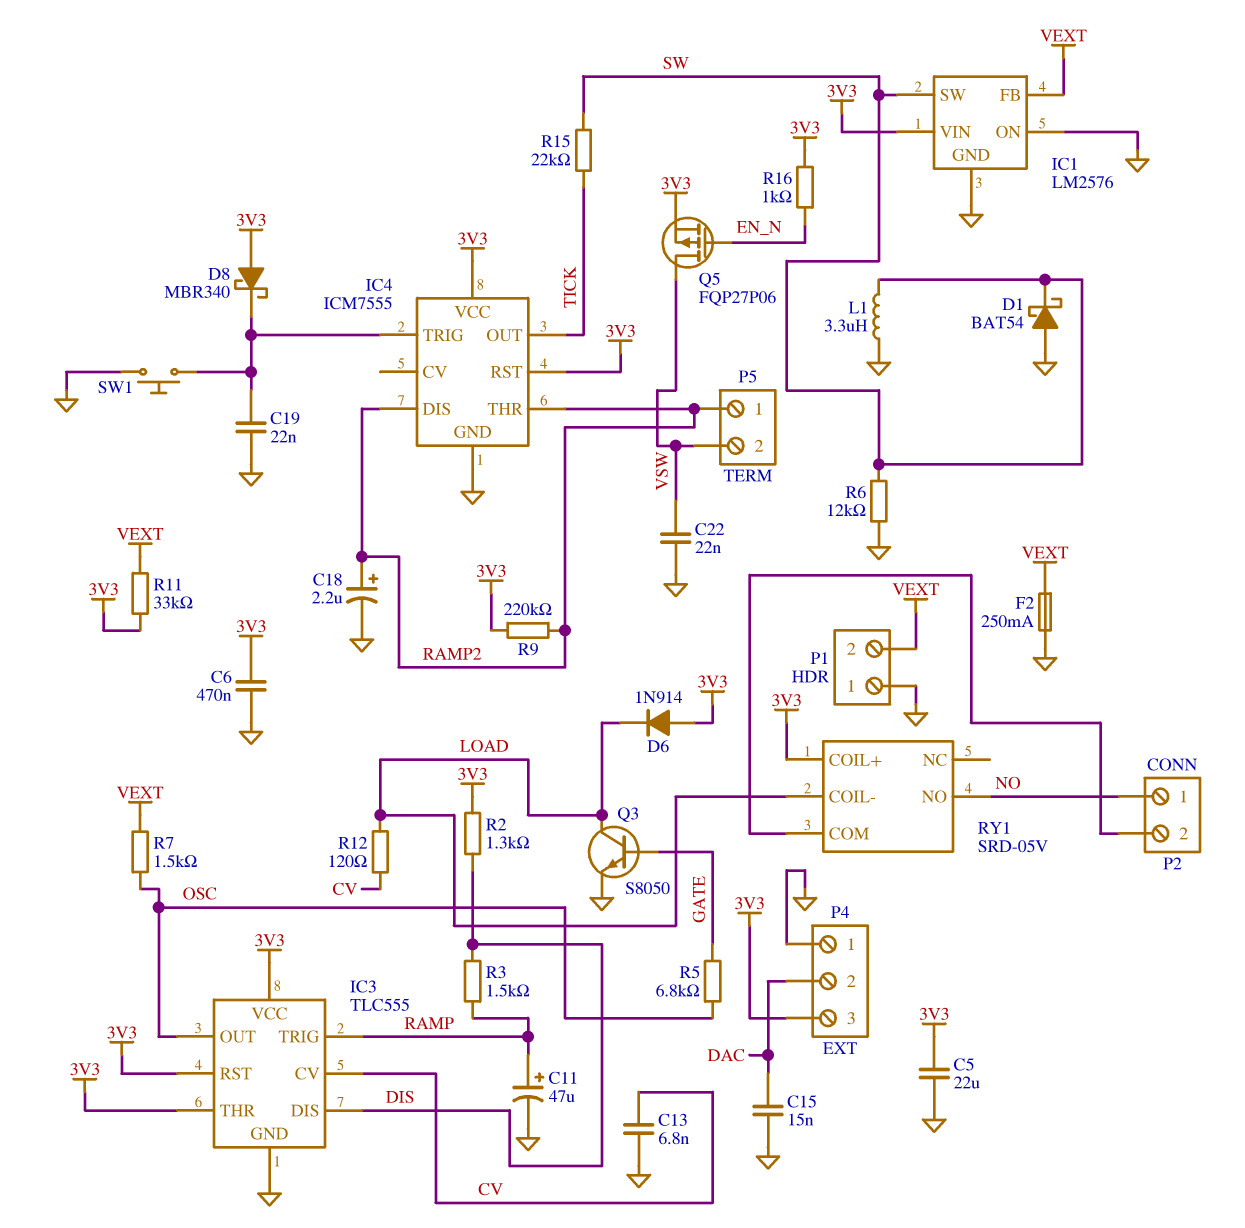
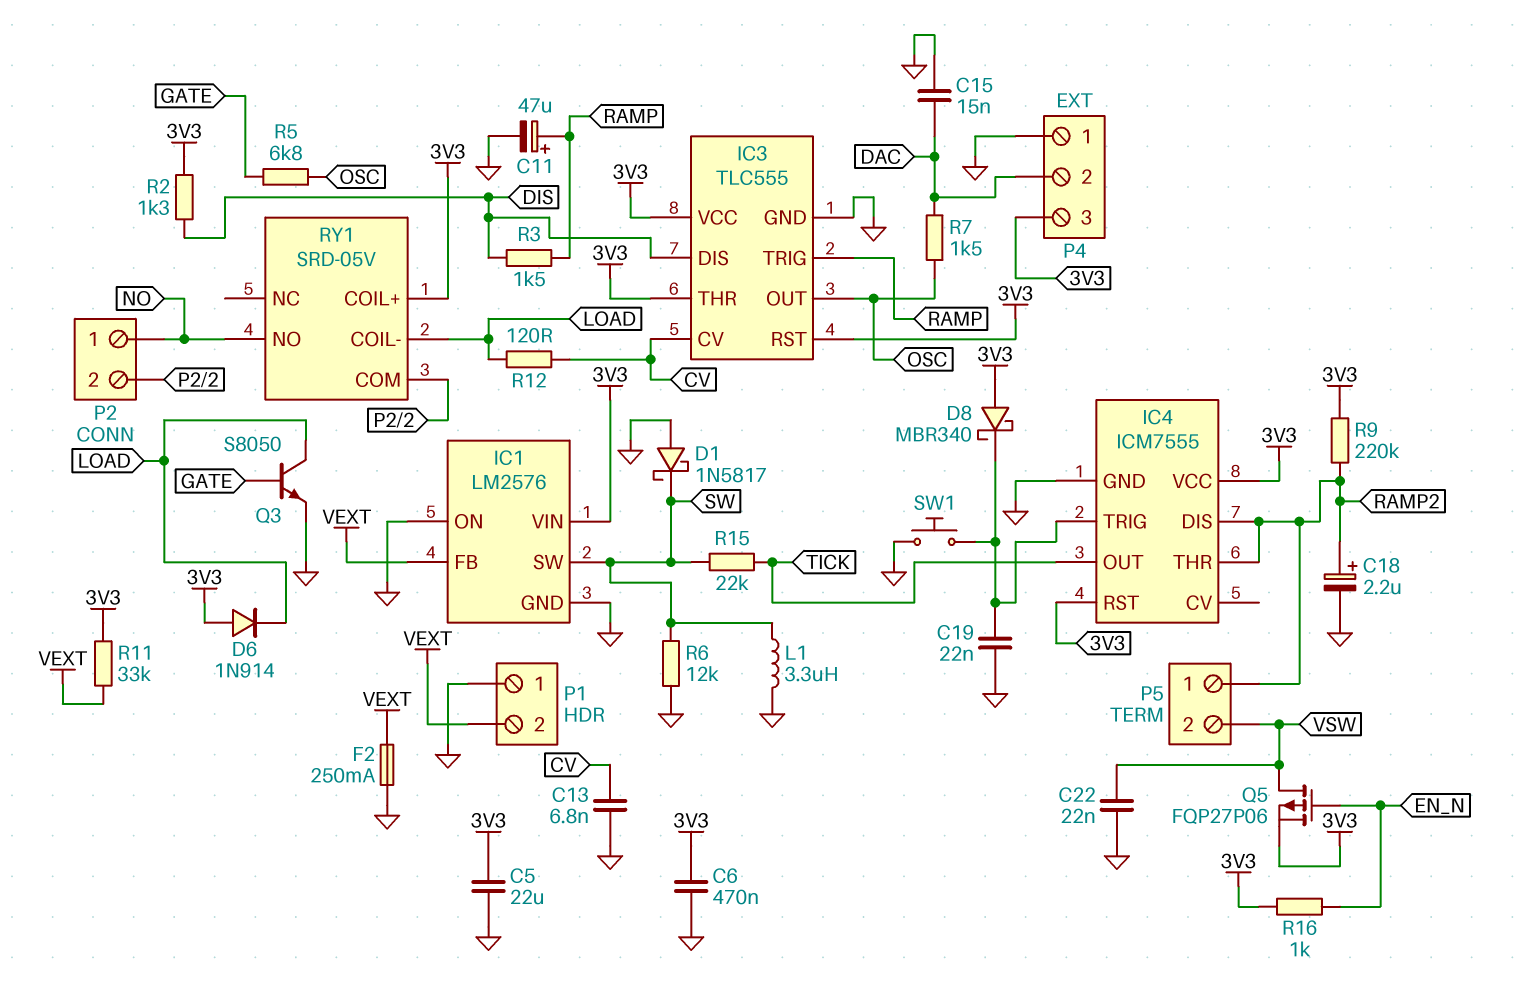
D1: schottky BAT54 (A GND, K SW) -> schottky 1N5817 (A GND, K SW)
R7: 1.5k (OSC, VEXT) -> 1.5k (DAC, OSC)

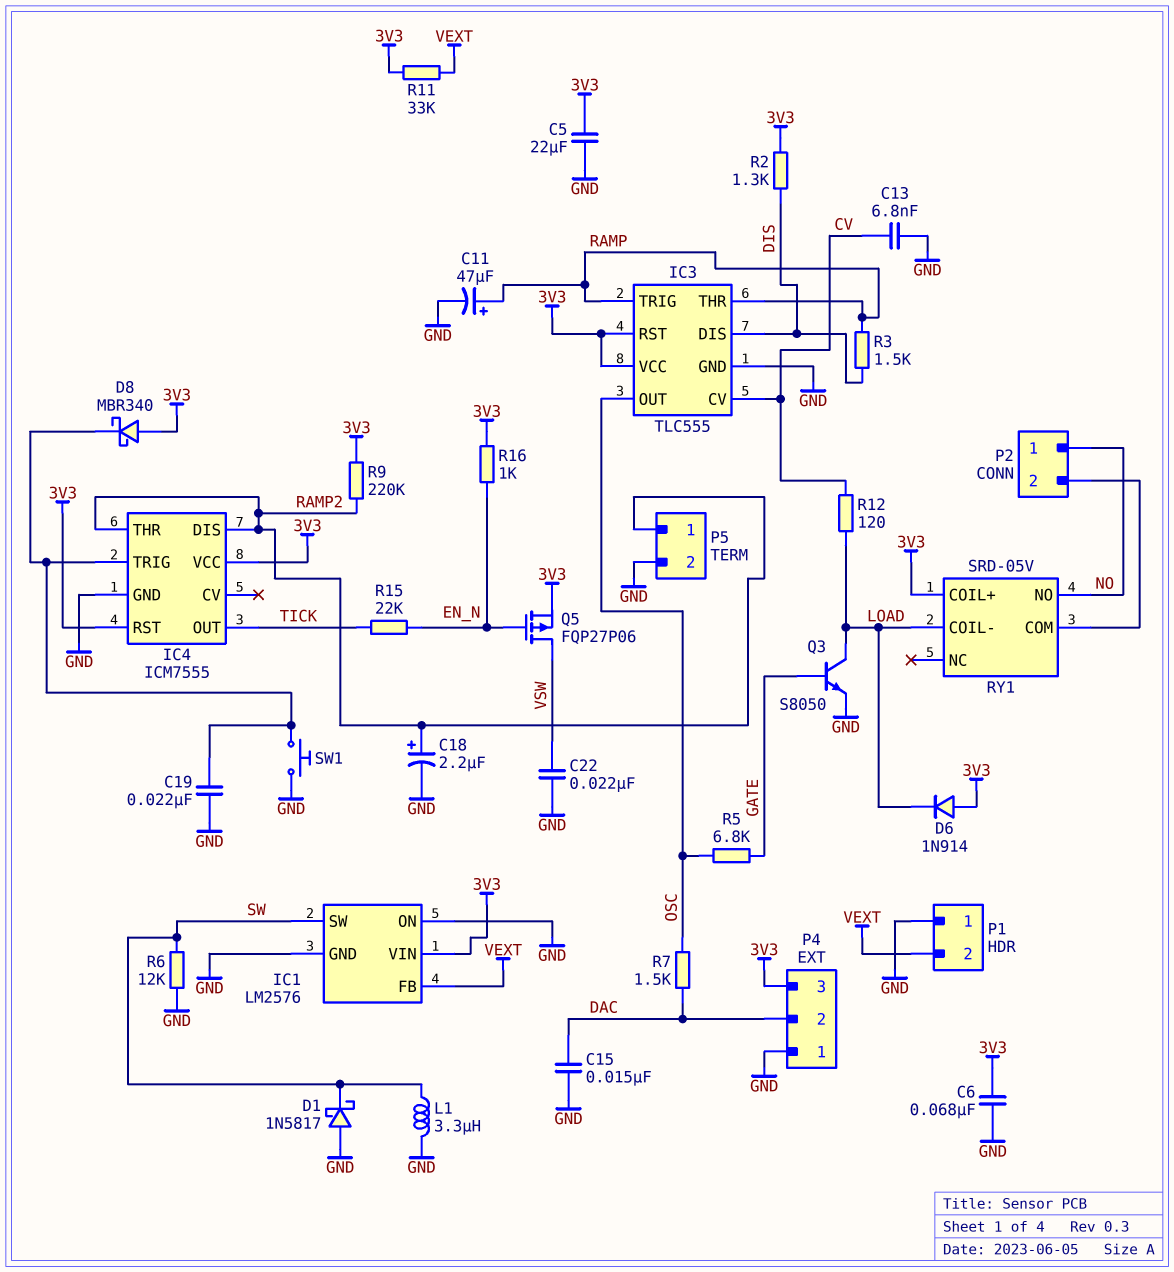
C6: 470nF (3V3, GND) -> 68nF (3V3, GND)
F2: 250mA (GND, VEXT) -> none
IC3 pin THR: 3V3 -> RAMP
P5 pin 2: VSW -> GND
R15: 22k (SW, TICK) -> 22k (EN_N, TICK)

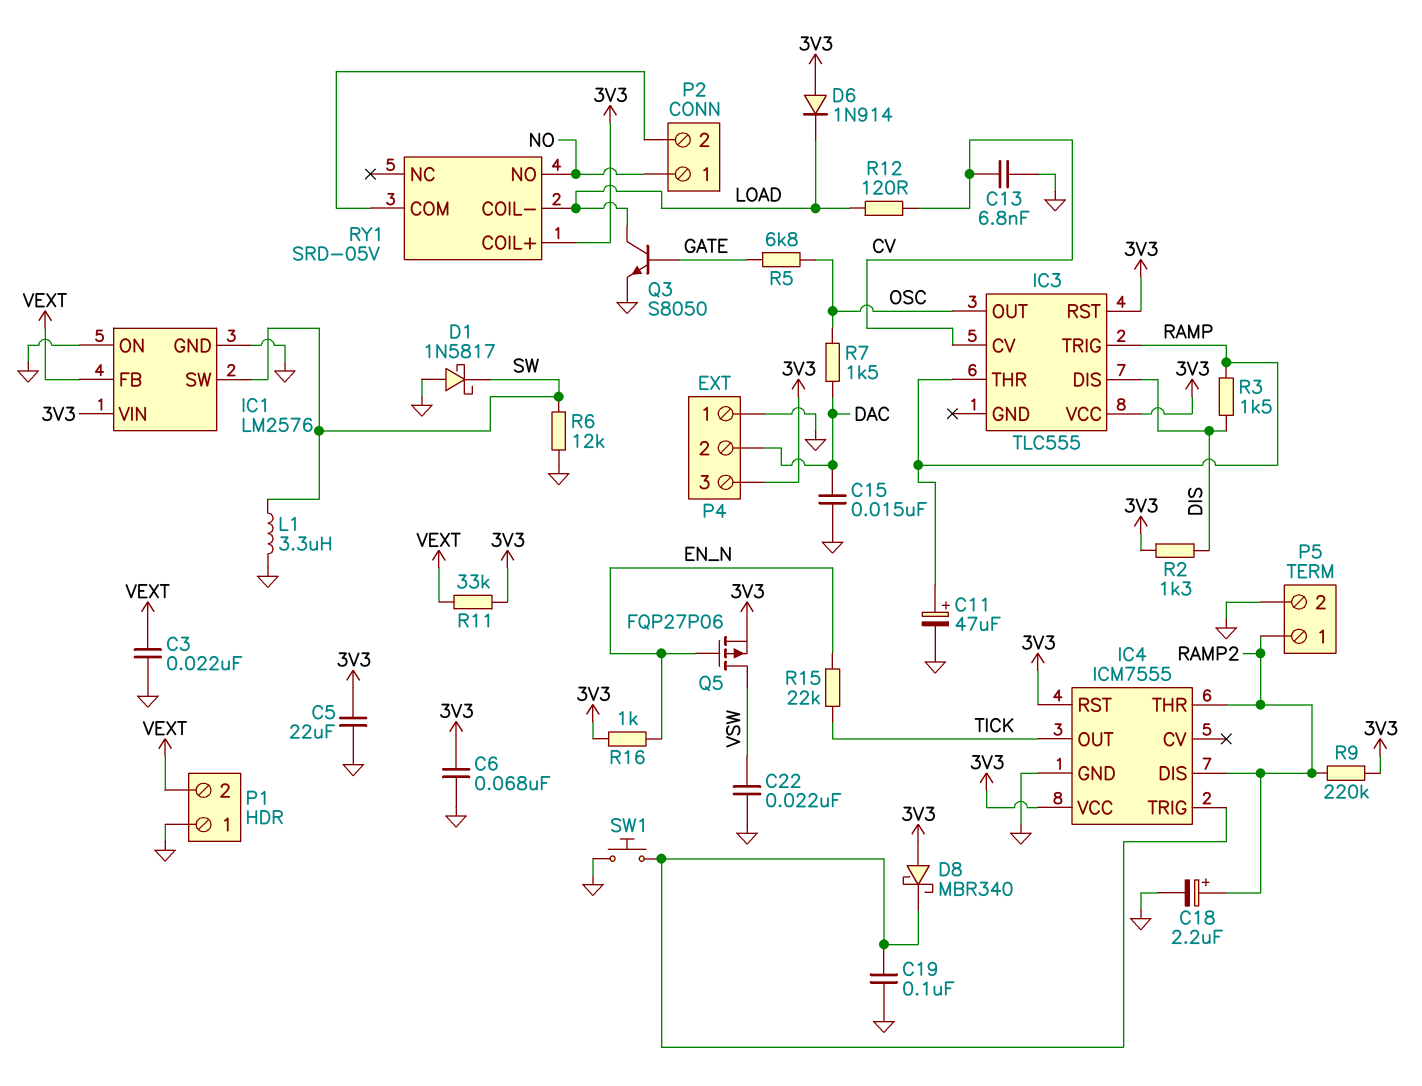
C3: none -> 22nF (GND, VEXT)
C19: 22nF (GND, IC4/TRIG) -> 100nF (GND, IC4/TRIG)
IC3 pin GND: GND -> none

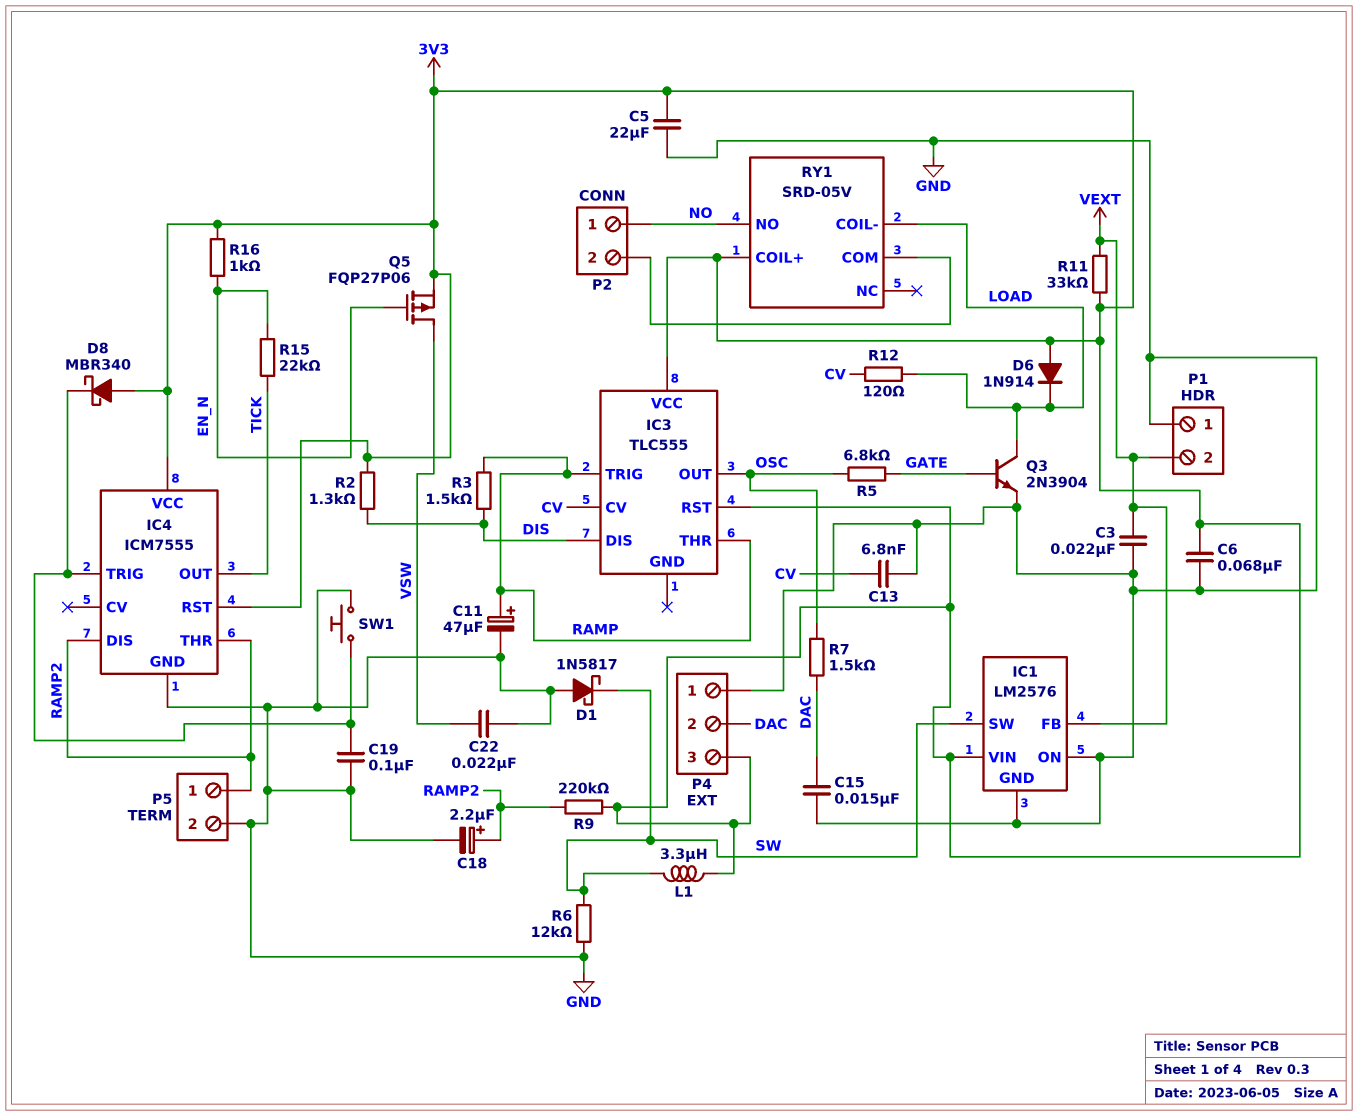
L1: 3.3uH (GND, SW) -> 3.3uH (3V3, SW)
Q3: NPN S8050 (B GATE, C LOAD, E GND) -> NPN 2N3904 (B GATE, C LOAD, E GND)

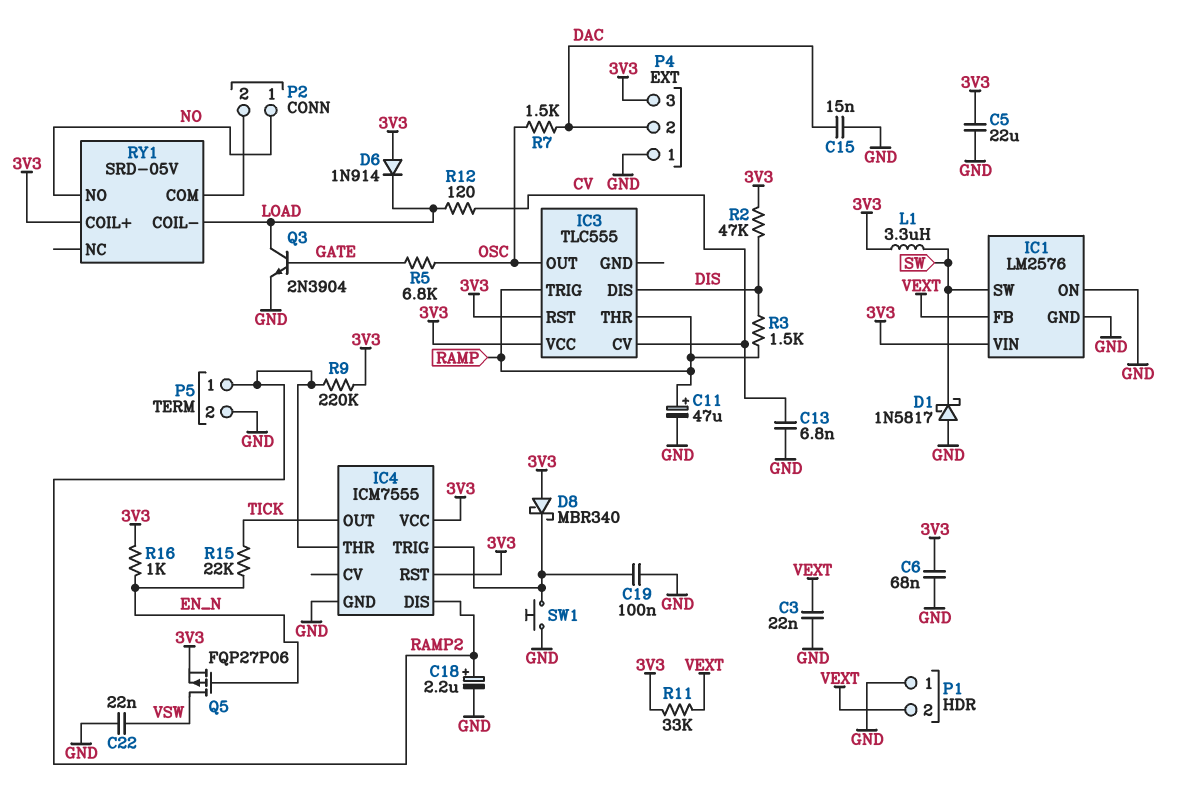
R2: 1.3k (3V3, DIS) -> 47k (3V3, DIS)
R6: 12k (GND, SW) -> none

